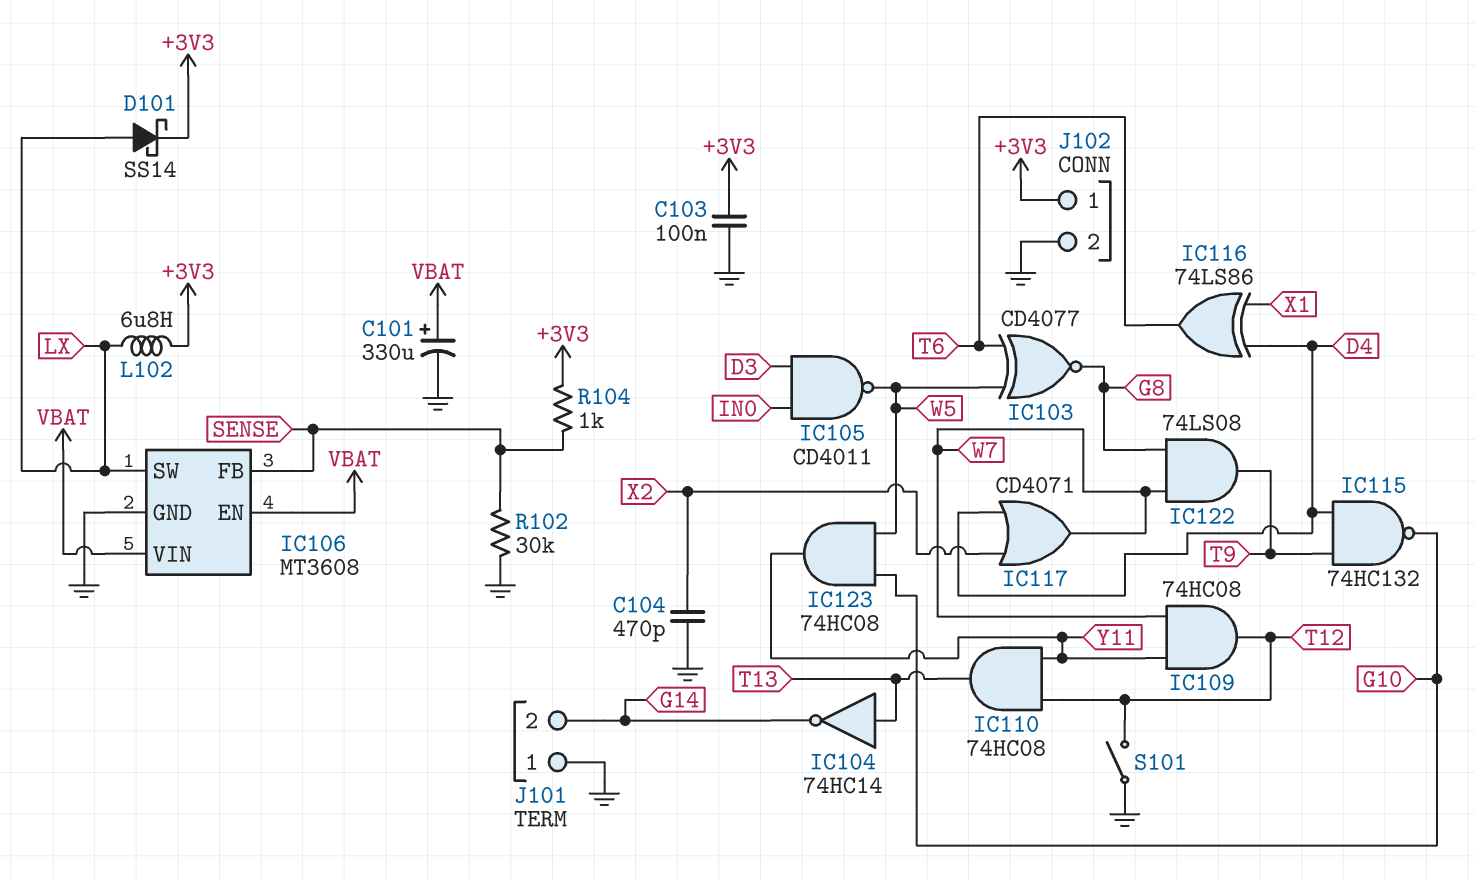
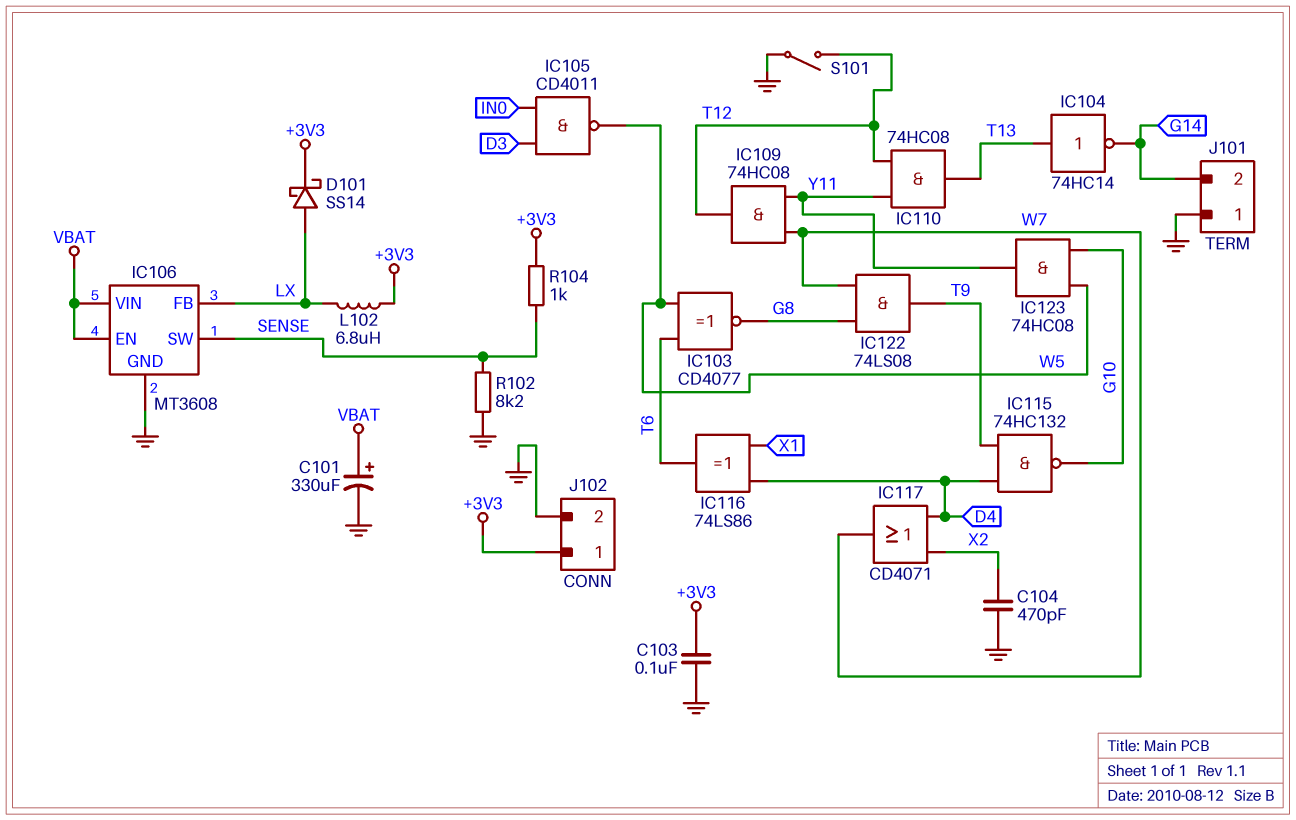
IC106 pin FB: SENSE -> LX
IC106 pin SW: LX -> SENSE
R102: 30k (GND, SENSE) -> 8.2k (GND, SENSE)

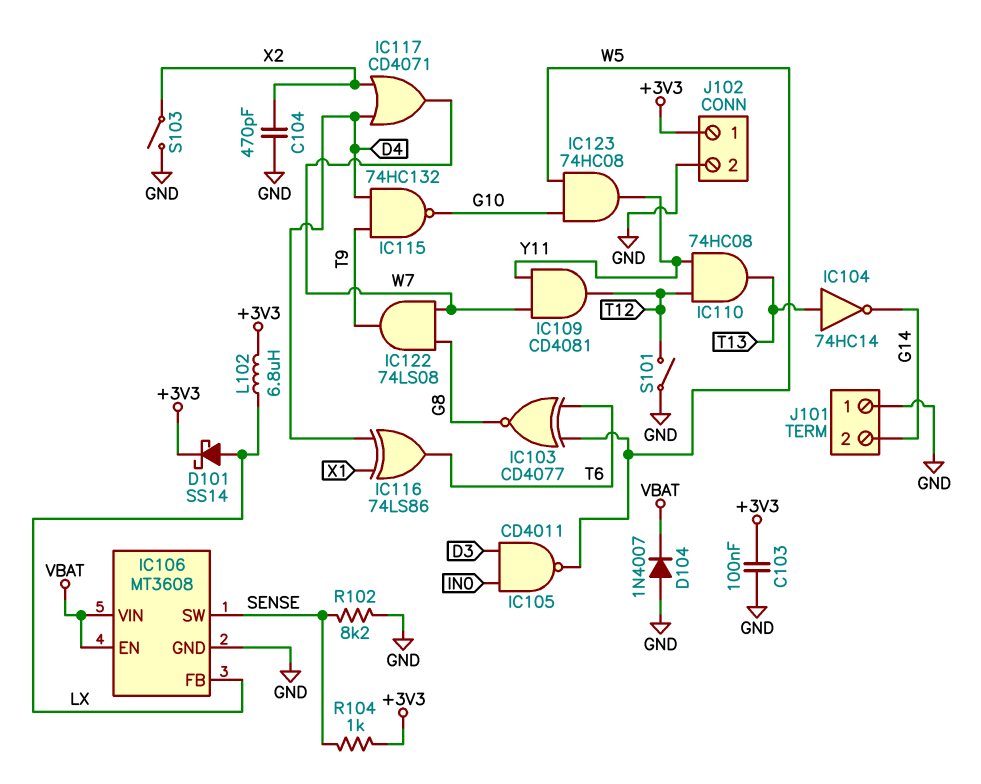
C101: 330uF (plus VBAT, minus GND) -> none
D104: none -> diode 1N4007 (A GND, K VBAT)
IC109: AND 74HC08 (in W7, in Y11, out T12) -> AND CD4081 (in W7, in Y11, out T12)
S103: none -> switch (GND, X2)

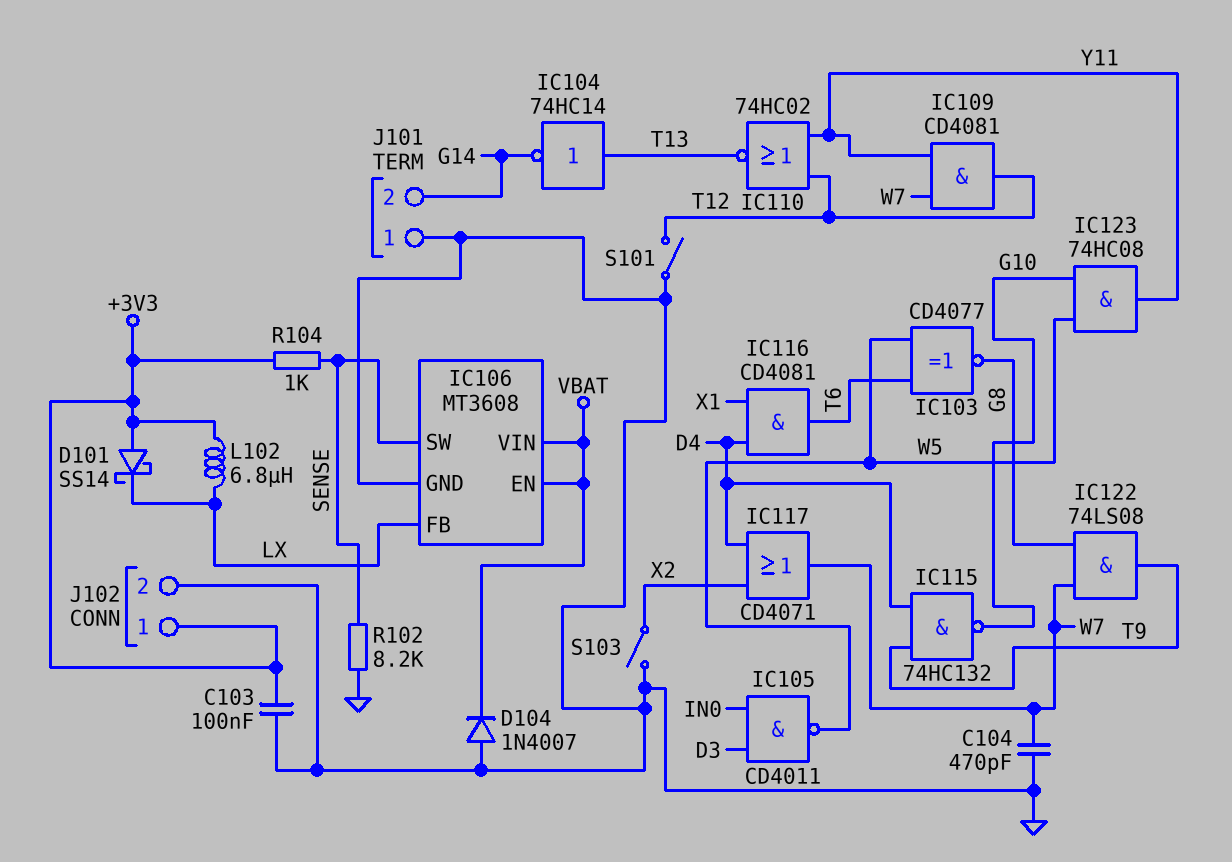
C104: 470pF (GND, X2) -> 470pF (GND, W7)
D101: schottky SS14 (A LX, K +3V3) -> schottky SS14 (A +3V3, K LX)
IC110: AND 74HC08 (in T12, in Y11, out T13) -> NOR 74HC02 (in T12, in Y11, out T13)
IC116: XOR 74LS86 (in D4, in X1, out T6) -> AND CD4081 (in D4, in X1, out T6)

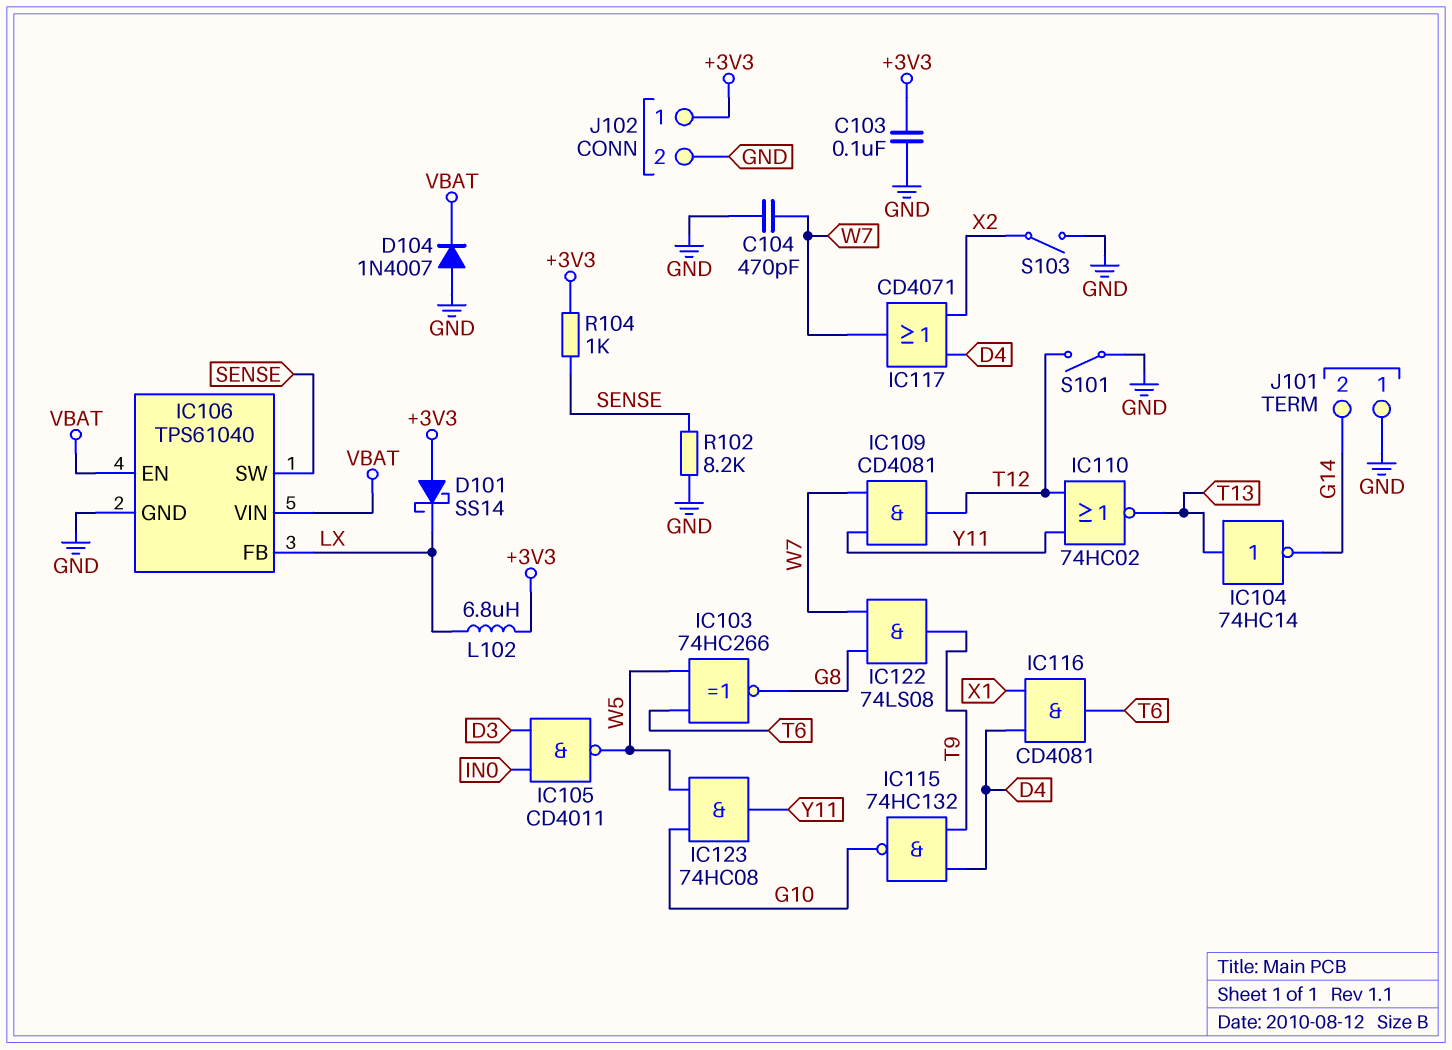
IC103: XNOR CD4077 (in T6, in W5, out G8) -> XNOR 74HC266 (in T6, in W5, out G8)
IC106: MT3608 -> TPS61040

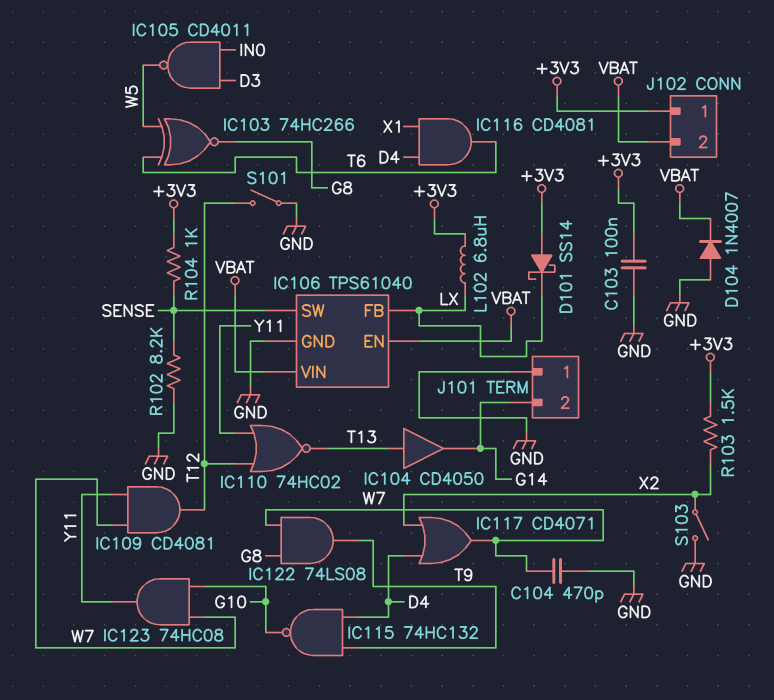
IC104: NOT 74HC14 (in T13, out G14) -> buffer CD4050 (in T13, out G14)
IC123: AND 74HC08 (in G10, in W5, out Y11) -> AND 74HC08 (in G10, in W7, out Y11)
J102 pin 2: GND -> VBAT
R103: none -> 1.5k (+3V3, X2)

